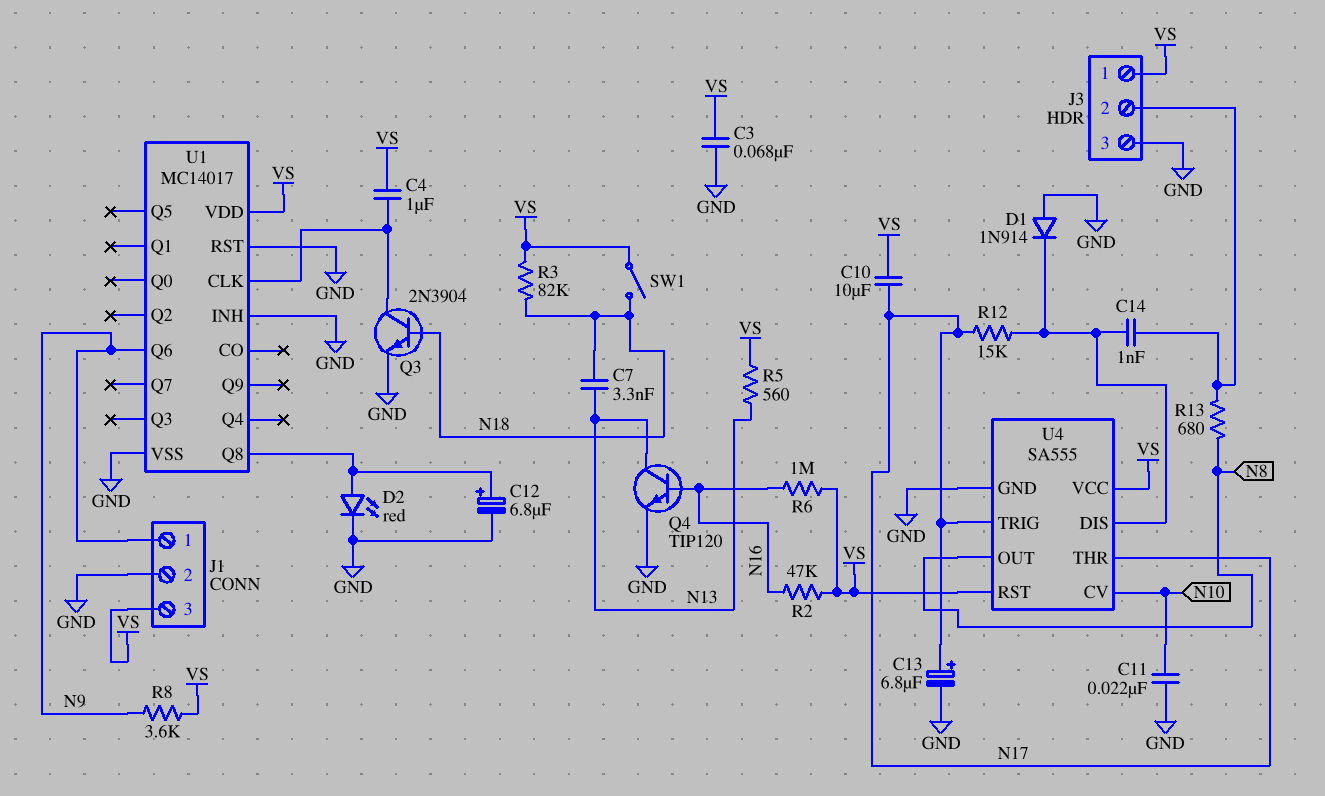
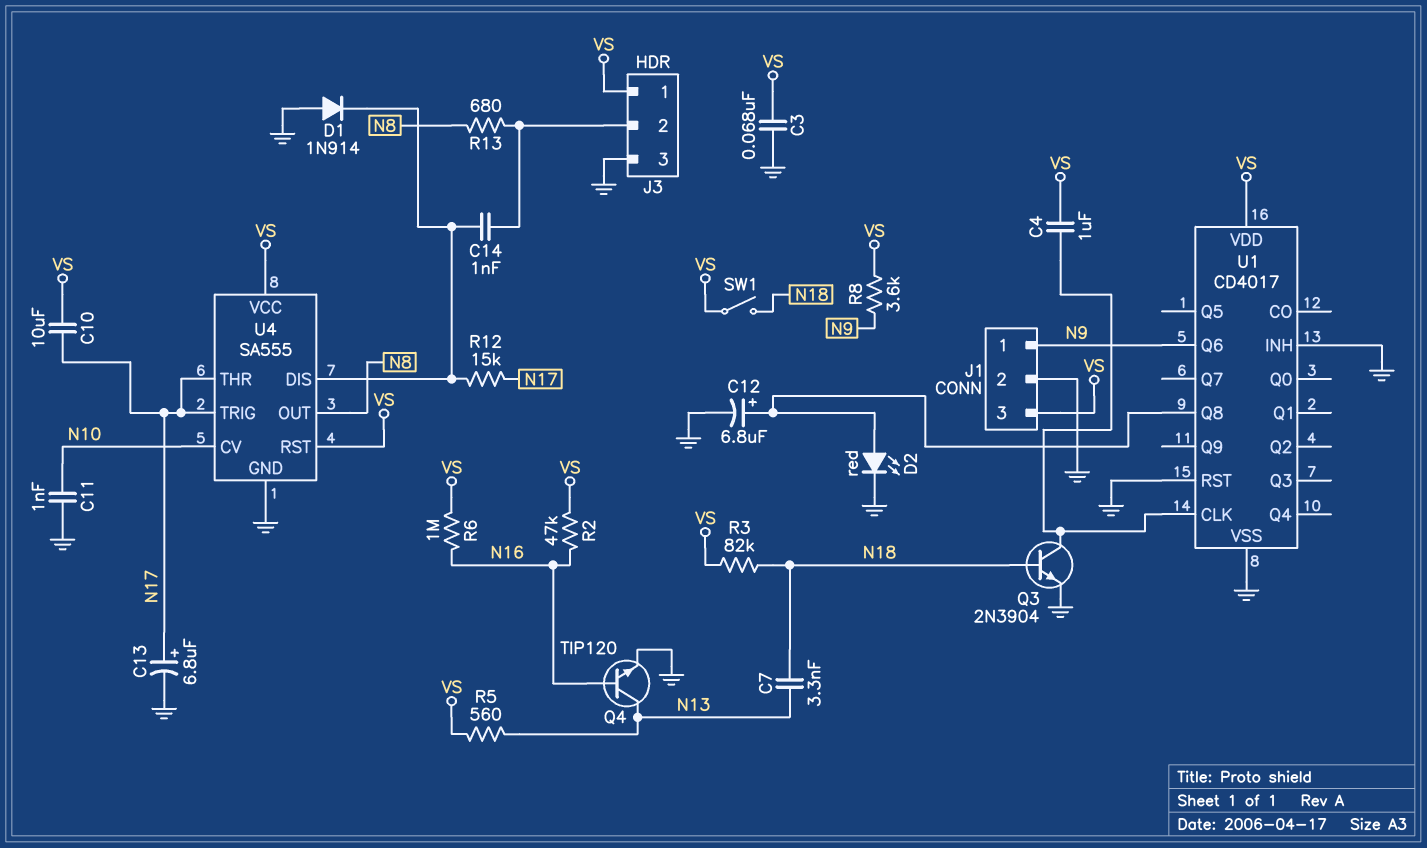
C11: 22nF (GND, N10) -> 1nF (GND, N10)
U1: MC14017 -> CD4017

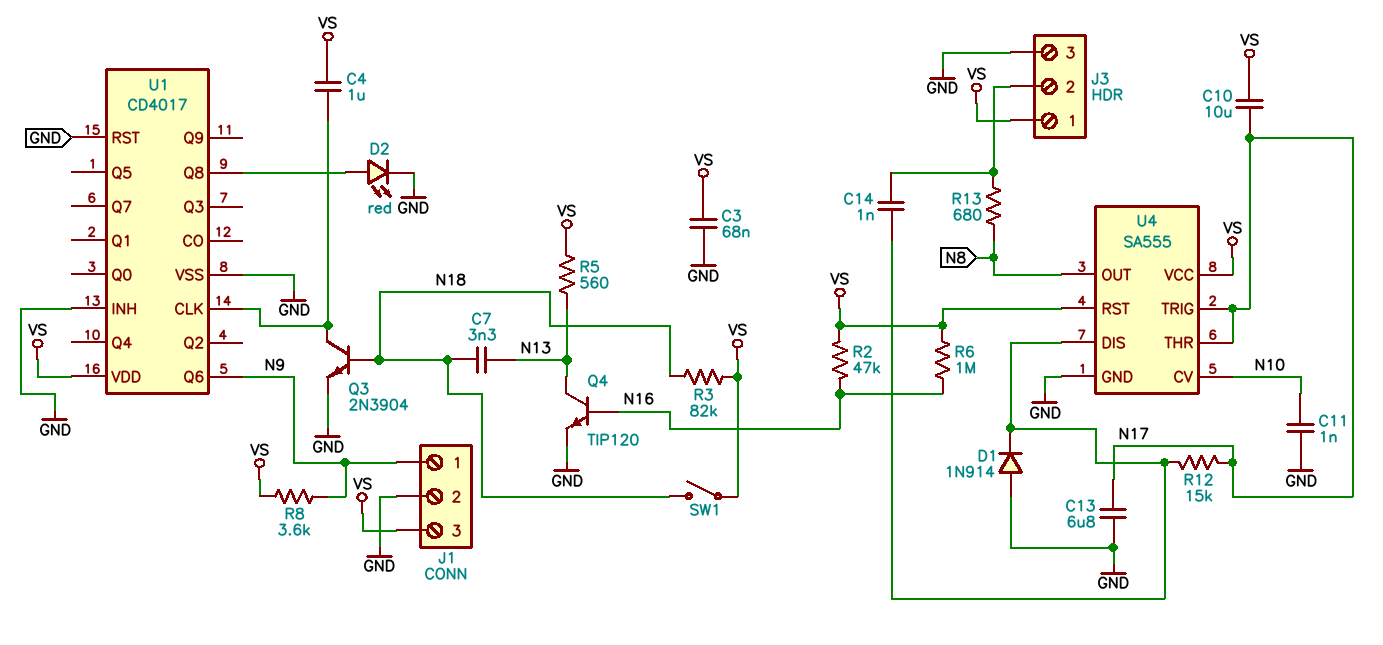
C12: 6.8uF (plus U1/Q8, minus GND) -> none
C13: 6.8uF (plus N17, minus GND) -> 6.8uF (GND, N17)

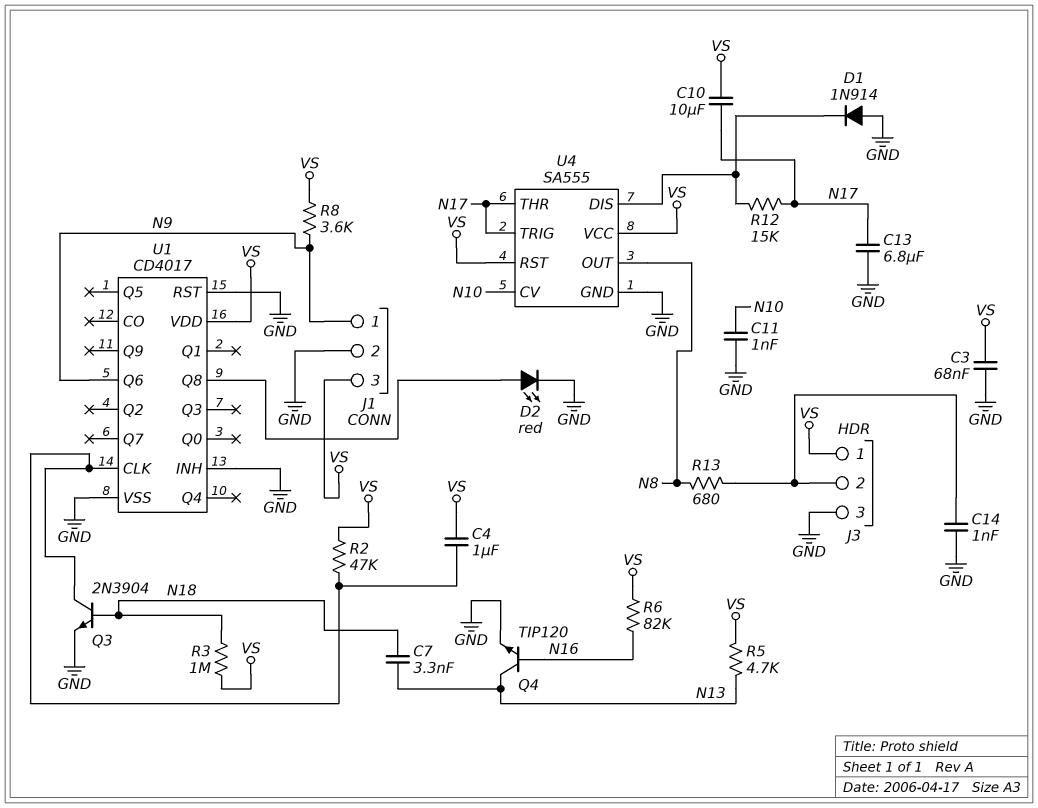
C14: 1nF (J3/2, U4/DIS) -> 1nF (GND, J3/2)
R2: 47k (N16, VS) -> 47k (U1/CLK, VS)
R3: 82k (N18, VS) -> 1M (N18, VS)
R5: 560 (N13, VS) -> 4.7k (N13, VS)
R6: 1M (N16, VS) -> 82k (N16, VS)
SW1: switch (N18, VS) -> none

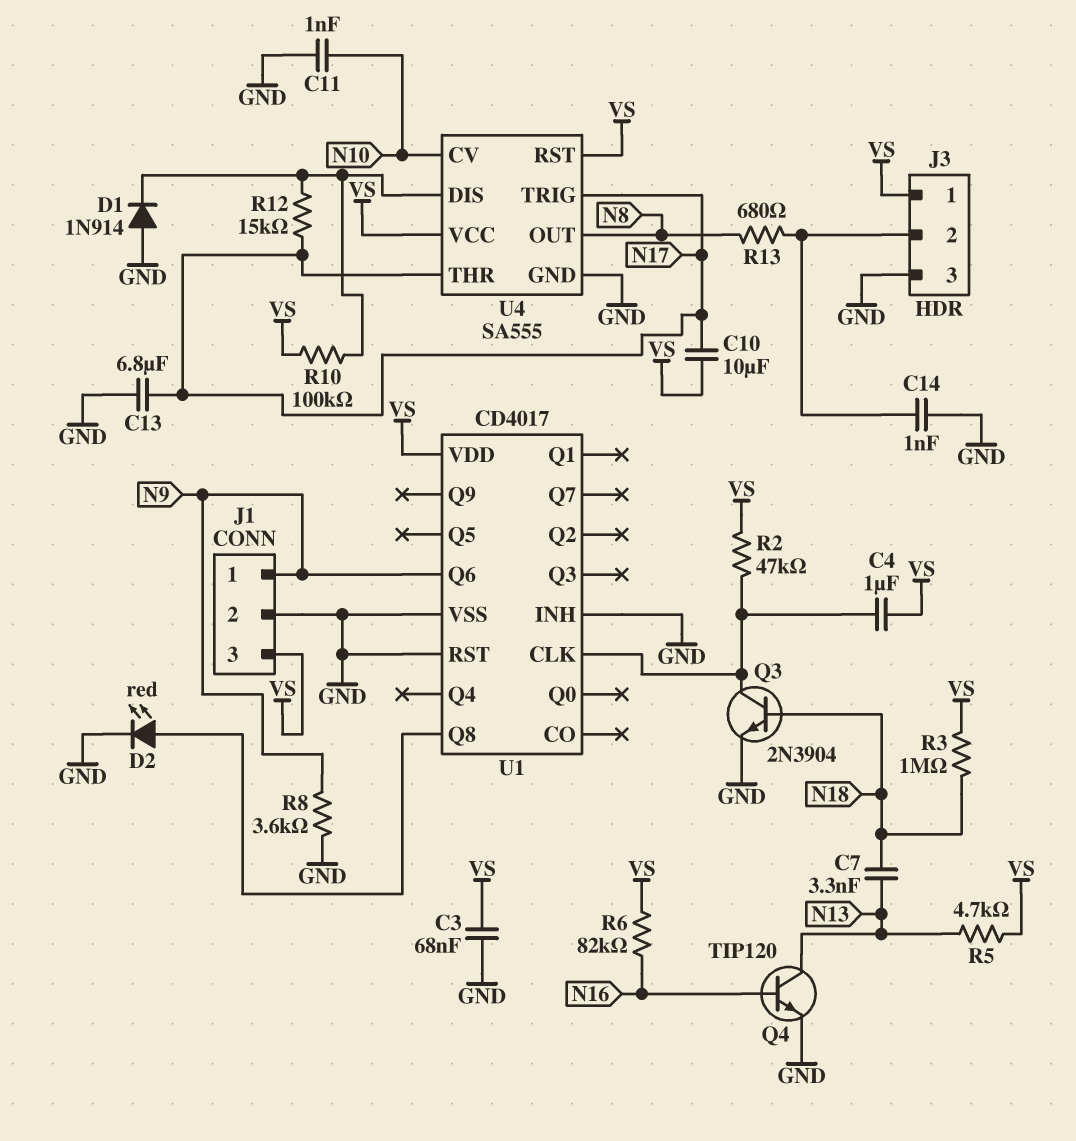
R8: 3.6k (N9, VS) -> 3.6k (GND, N9)
R10: none -> 100k (U4/DIS, VS)

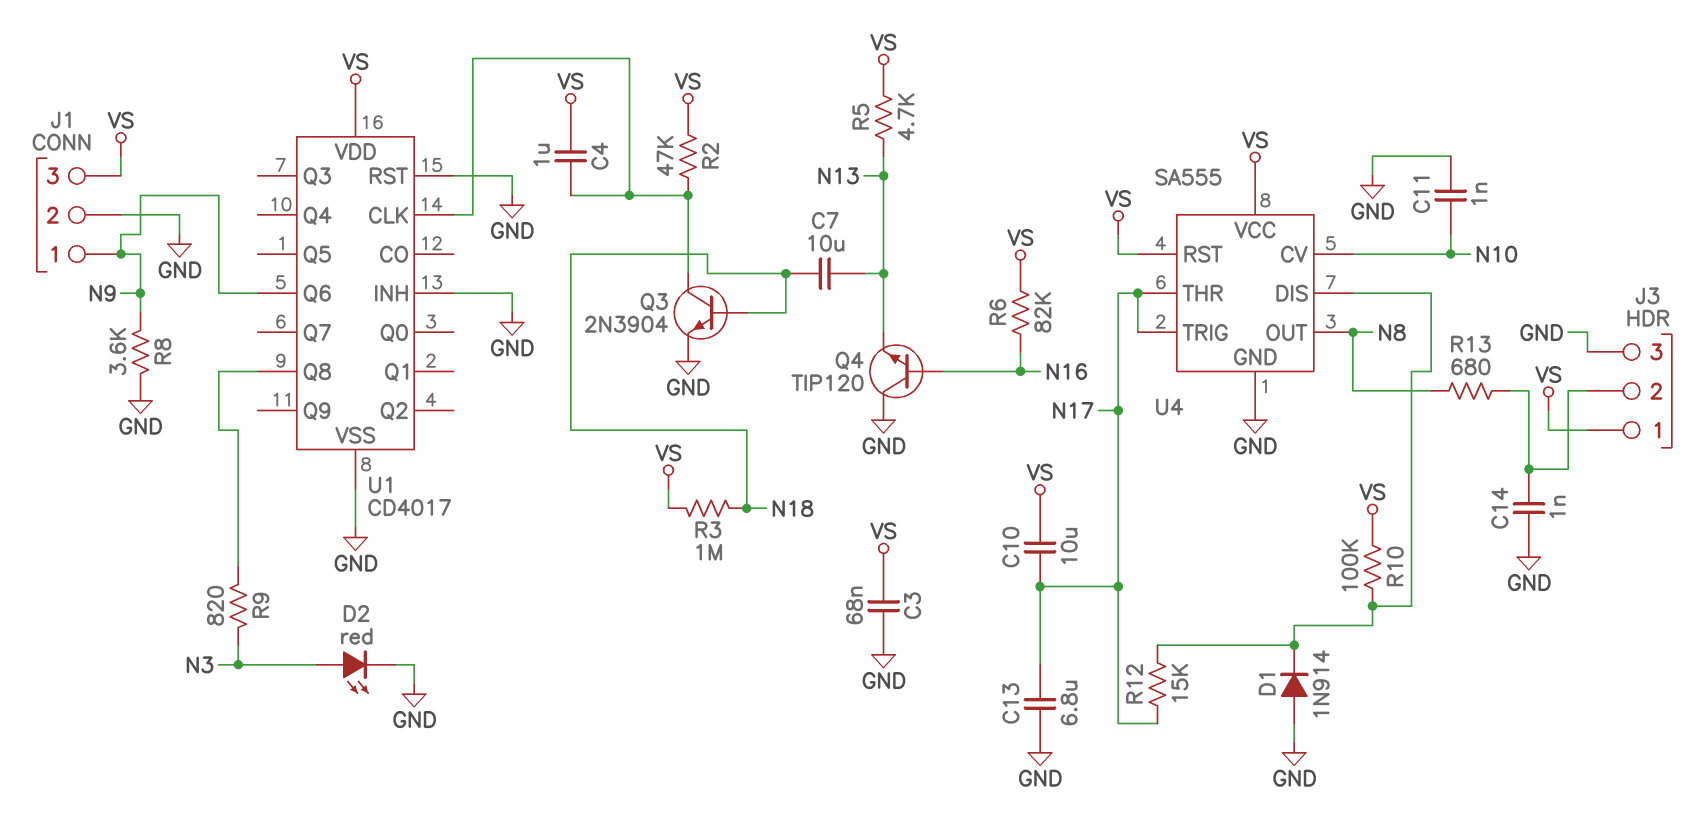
C7: 3.3nF (N13, N18) -> 10uF (N13, N18)
D2: LED red (A U1/Q8, K GND) -> LED red (A N3, K GND)
Q4: NPN TIP120 (B N16, C N13, E GND) -> NPN TIP120 (B N16, C GND, E N13)
R9: none -> 820 (N3, U1/Q8)

